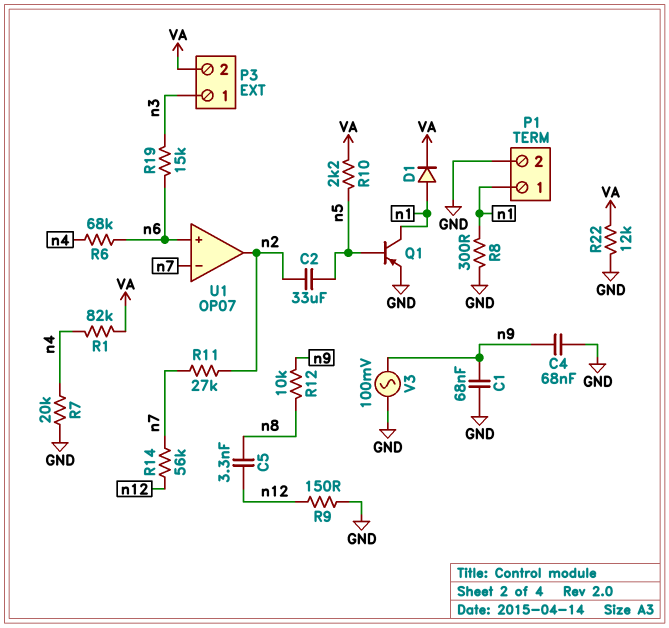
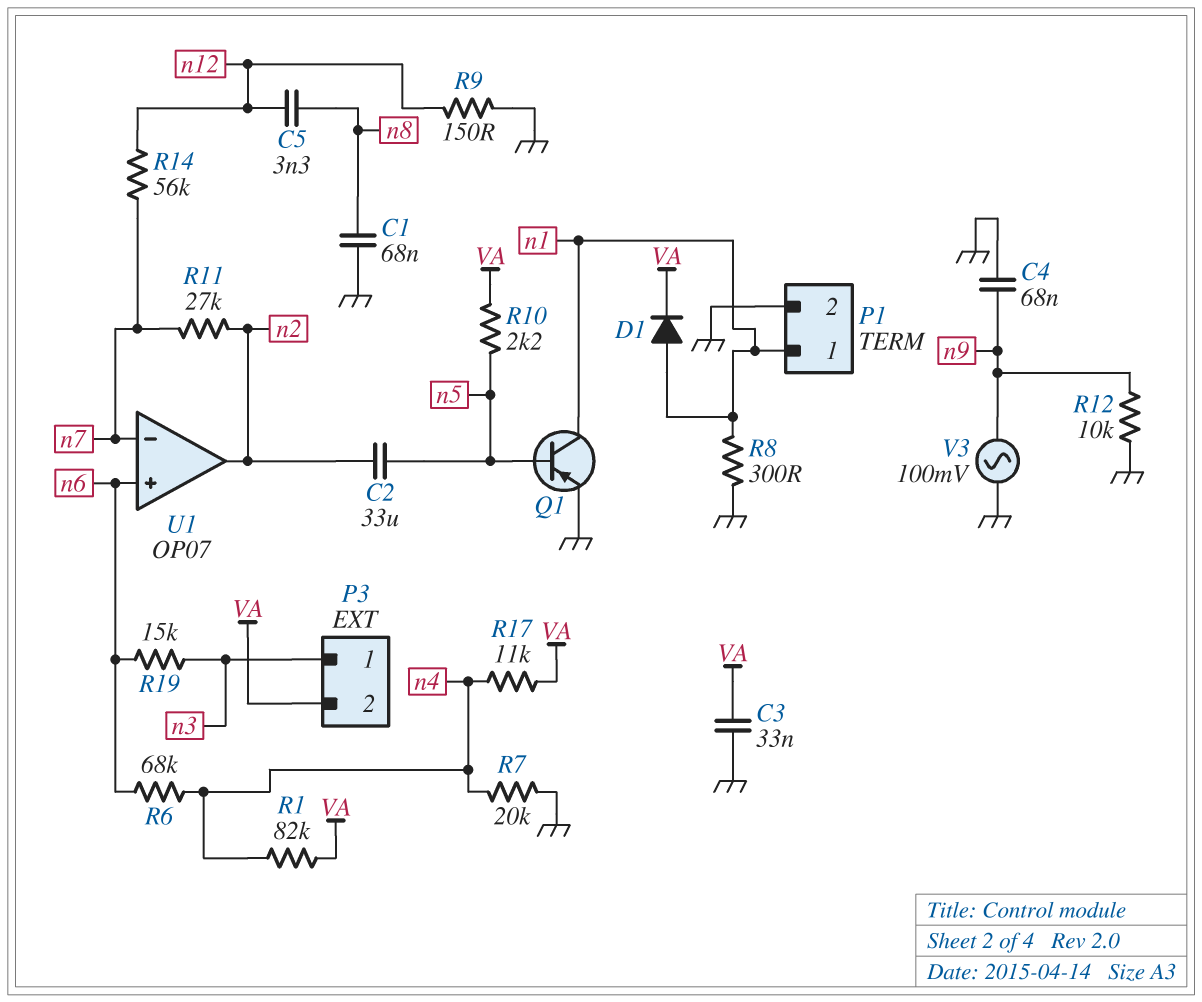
C1: 68nF (GND, n9) -> 68nF (GND, n8)
C3: none -> 33nF (GND, VA)
R12: 10k (n8, n9) -> 10k (GND, n9)
R17: none -> 11k (VA, n4)
R22: 12k (GND, VA) -> none

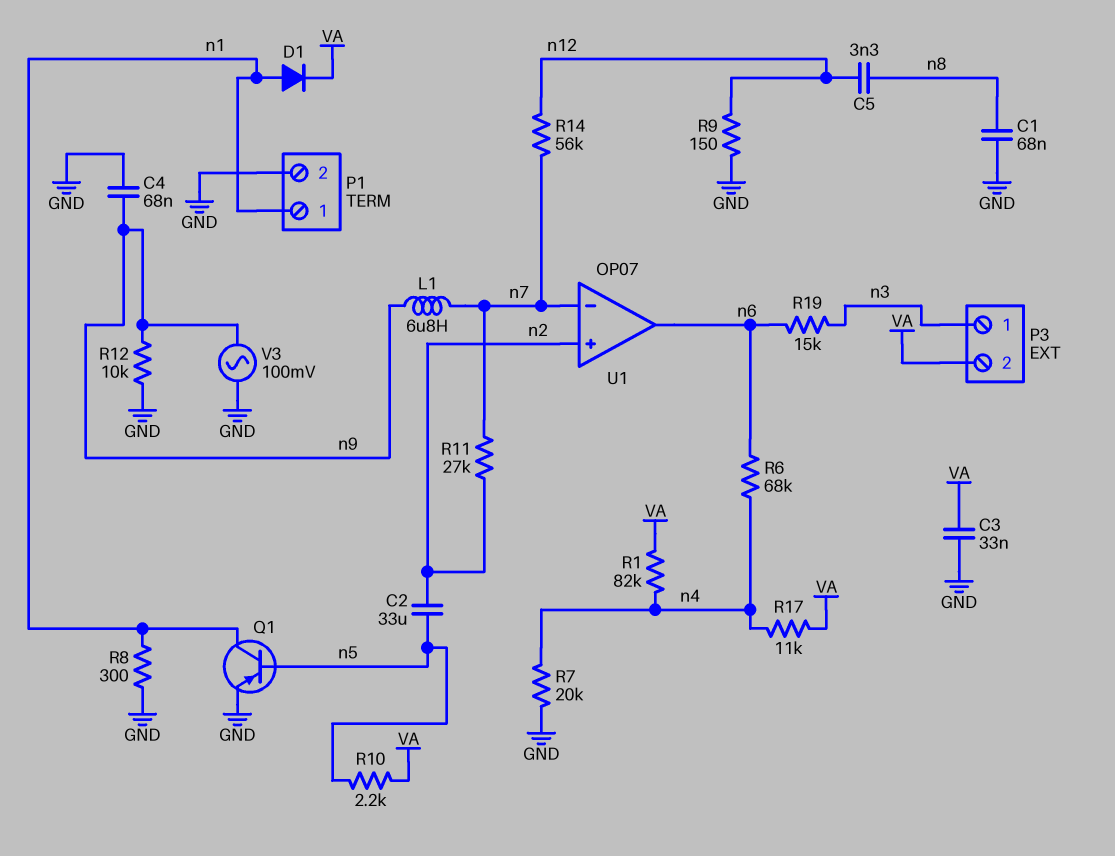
L1: none -> 6.8uH (n7, n9)
U1 pin in+: n6 -> n2
U1 pin out: n2 -> n6

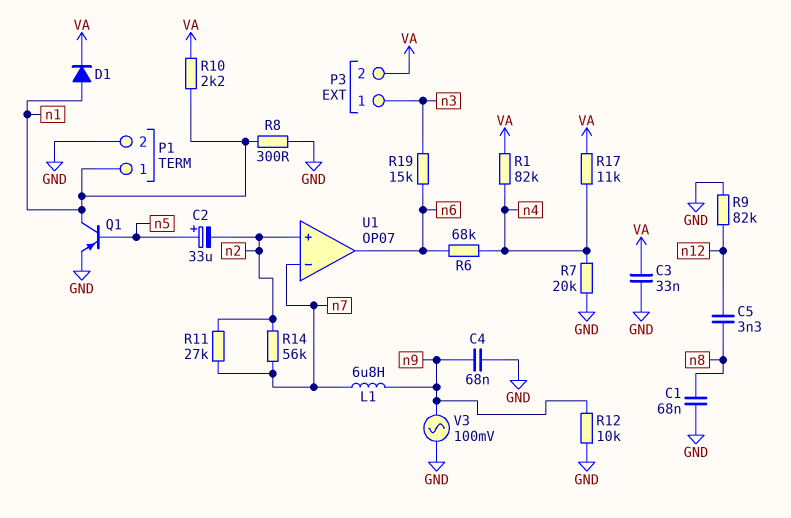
C2: 33uF (n2, n5) -> 33uF (plus n5, minus n2)
R9: 150 (GND, n12) -> 82k (GND, n12)
R10: 2.2k (VA, n5) -> 2.2k (VA, n1)
R14: 56k (n7, n12) -> 56k (n2, n7)

